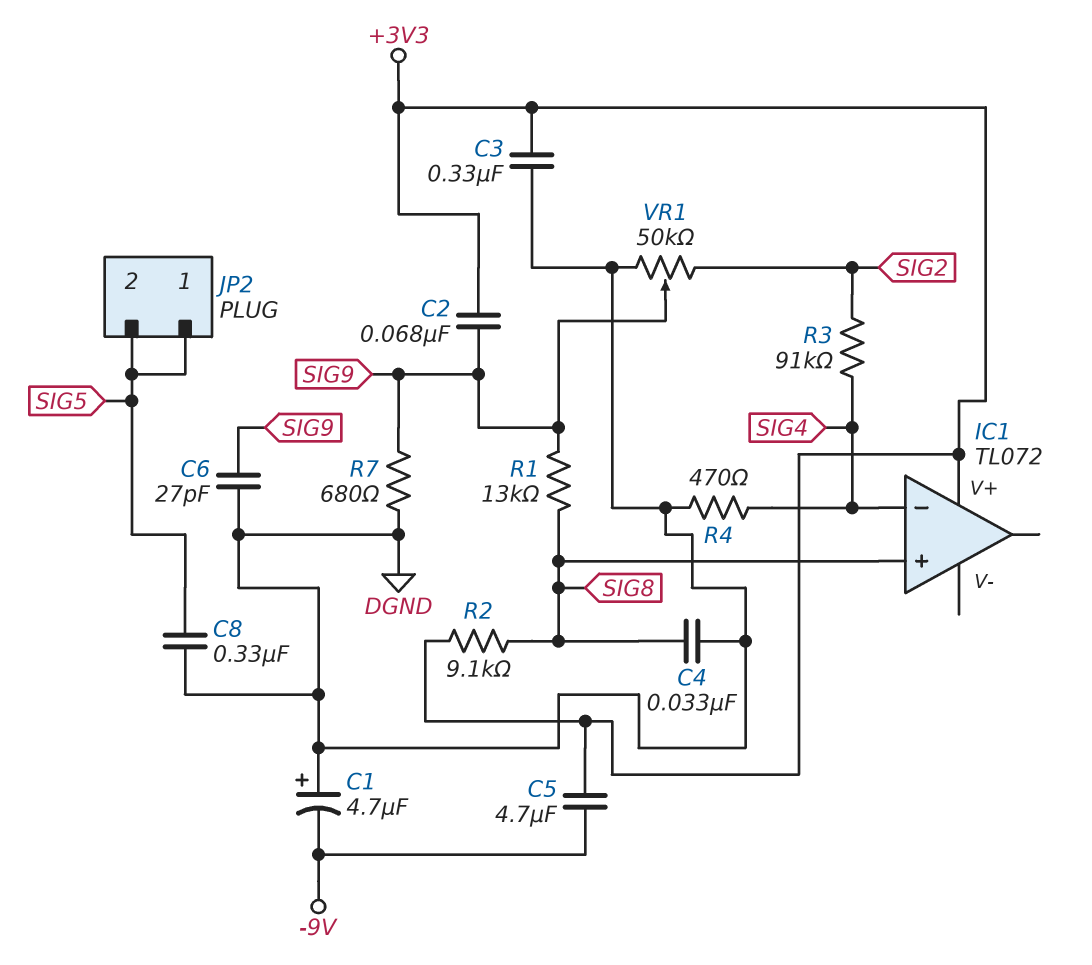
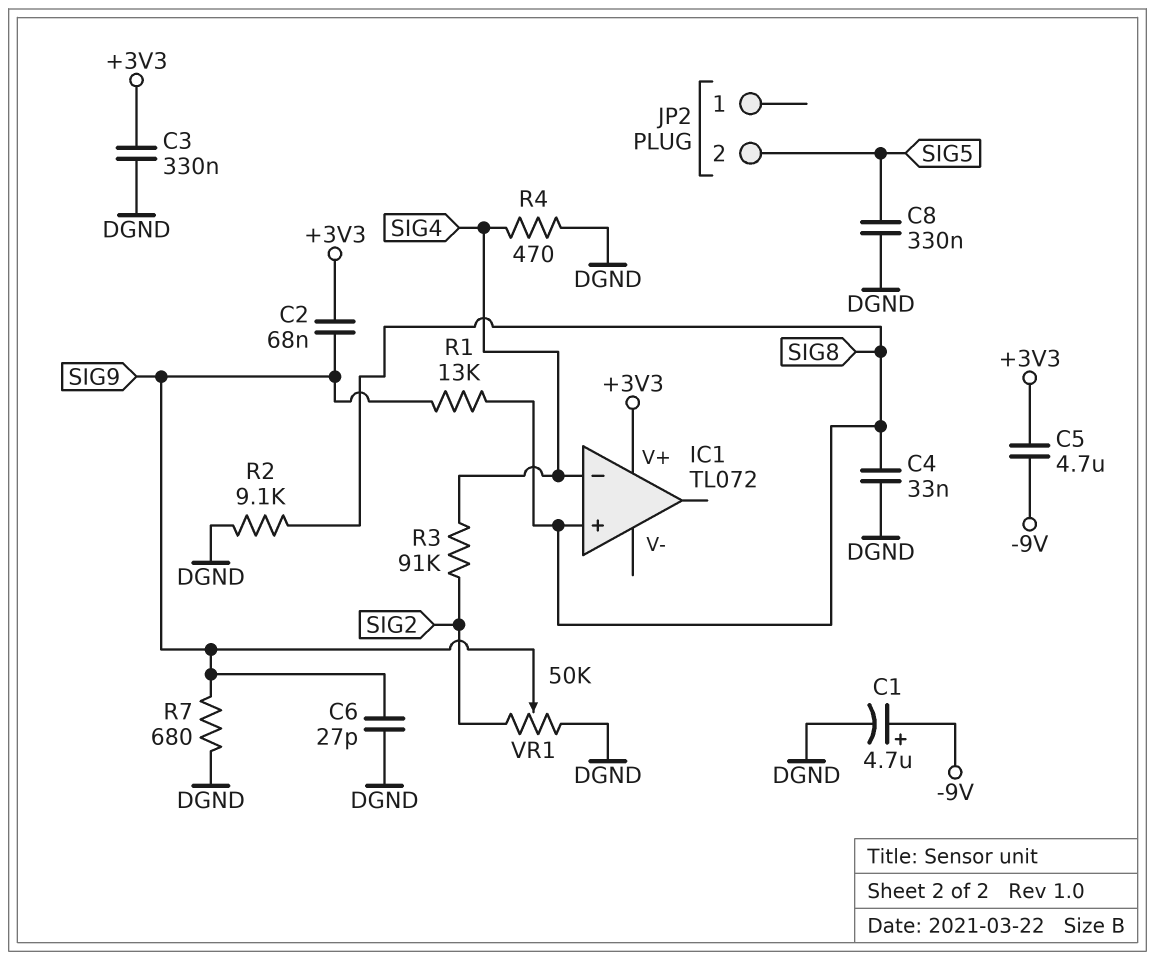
C1: 4.7uF (plus DGND, minus -9V) -> 4.7uF (plus -9V, minus DGND)
JP2 pin 1: SIG5 -> none
R2: 9.1k (+3V3, SIG8) -> 9.1k (DGND, SIG8)

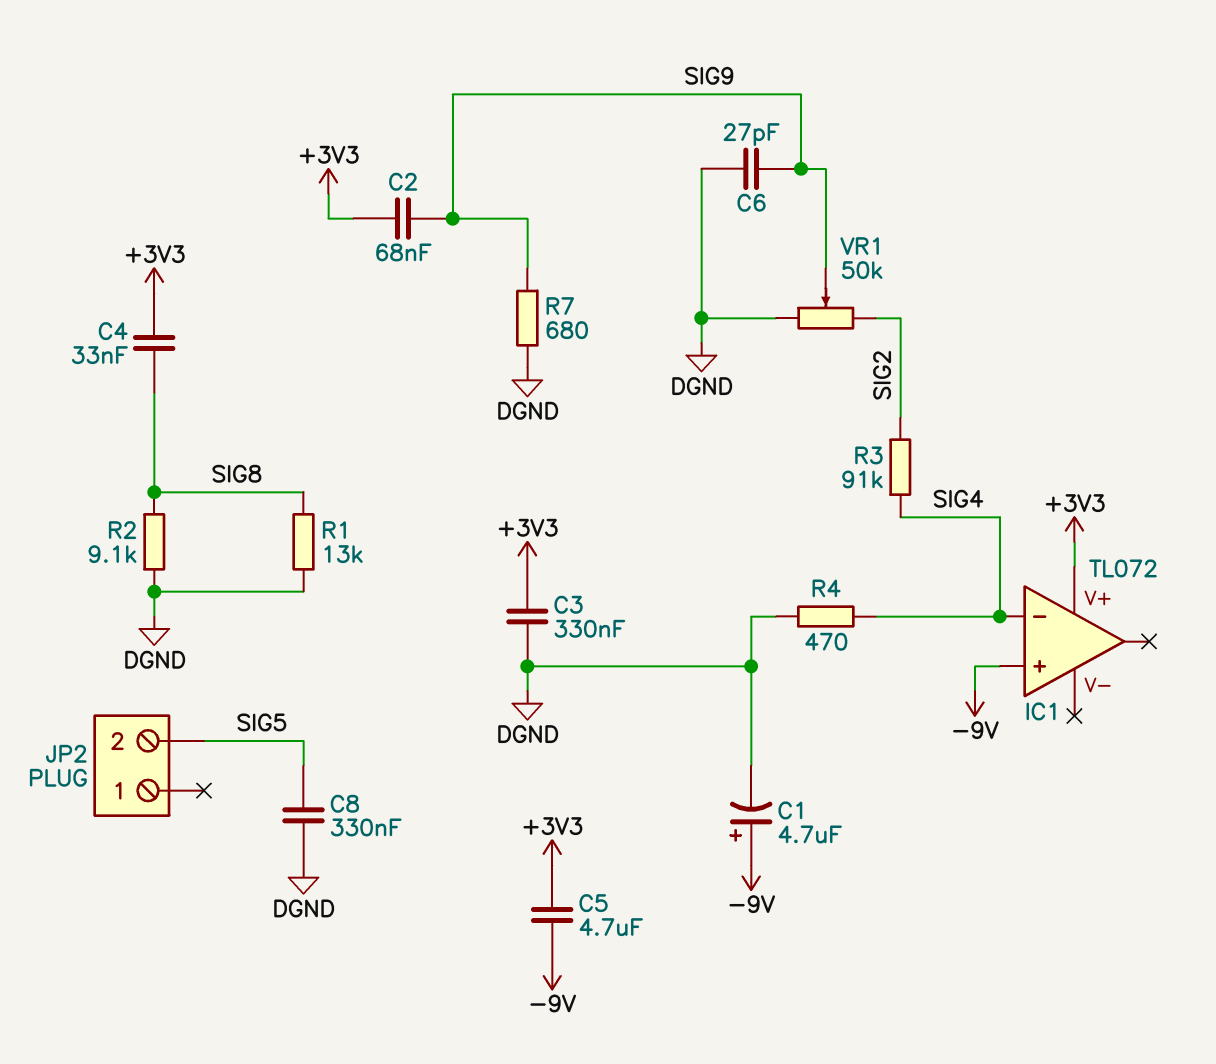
C4: 33nF (DGND, SIG8) -> 33nF (+3V3, SIG8)
IC1 pin in+: SIG8 -> -9V
R1: 13k (SIG8, SIG9) -> 13k (DGND, SIG8)

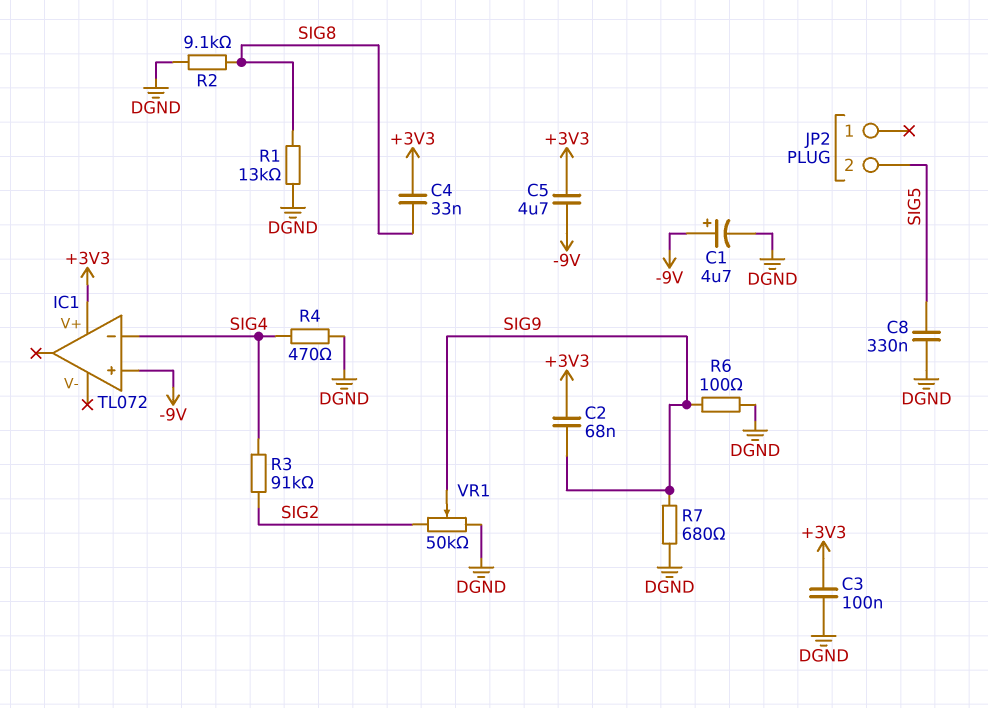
C3: 330nF (+3V3, DGND) -> 100nF (+3V3, DGND)
C6: 27pF (DGND, SIG9) -> none
R6: none -> 100 (DGND, SIG9)

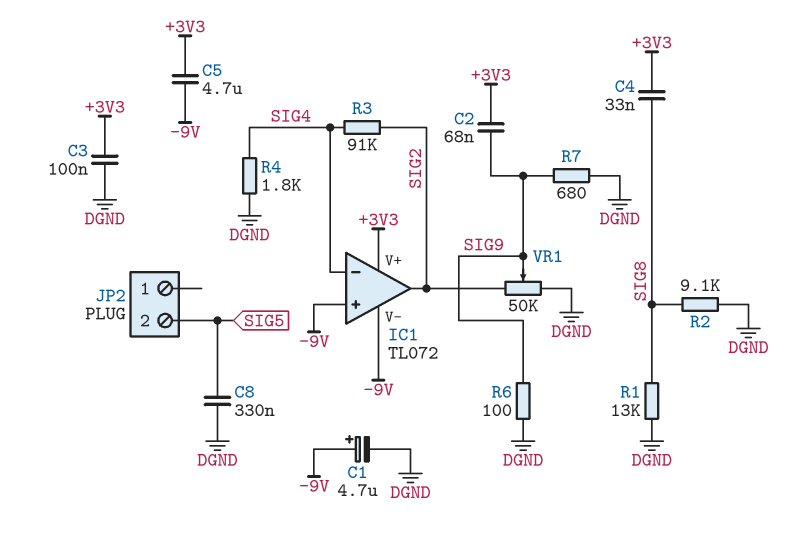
IC1 pin V-: none -> -9V
IC1 pin out: none -> SIG2
R4: 470 (DGND, SIG4) -> 1.8k (DGND, SIG4)

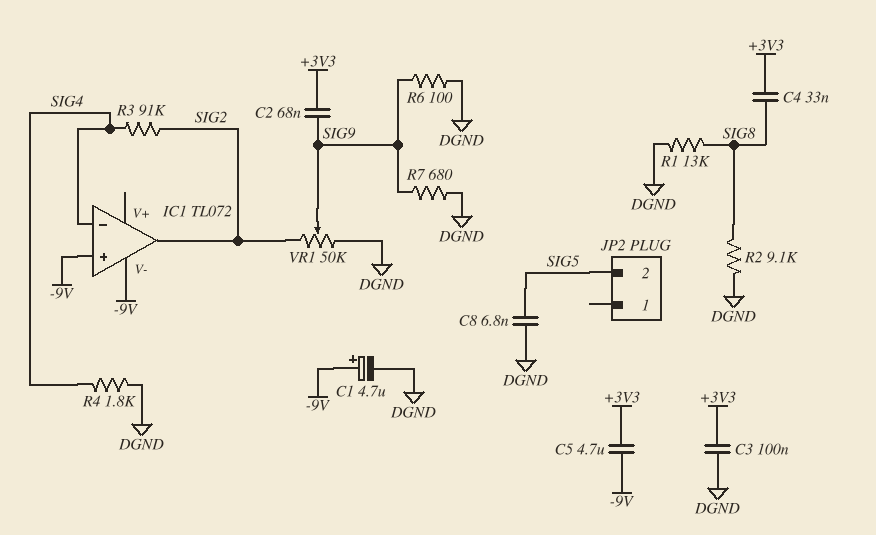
C8: 330nF (DGND, SIG5) -> 6.8nF (DGND, SIG5)
IC1 pin V+: +3V3 -> none

